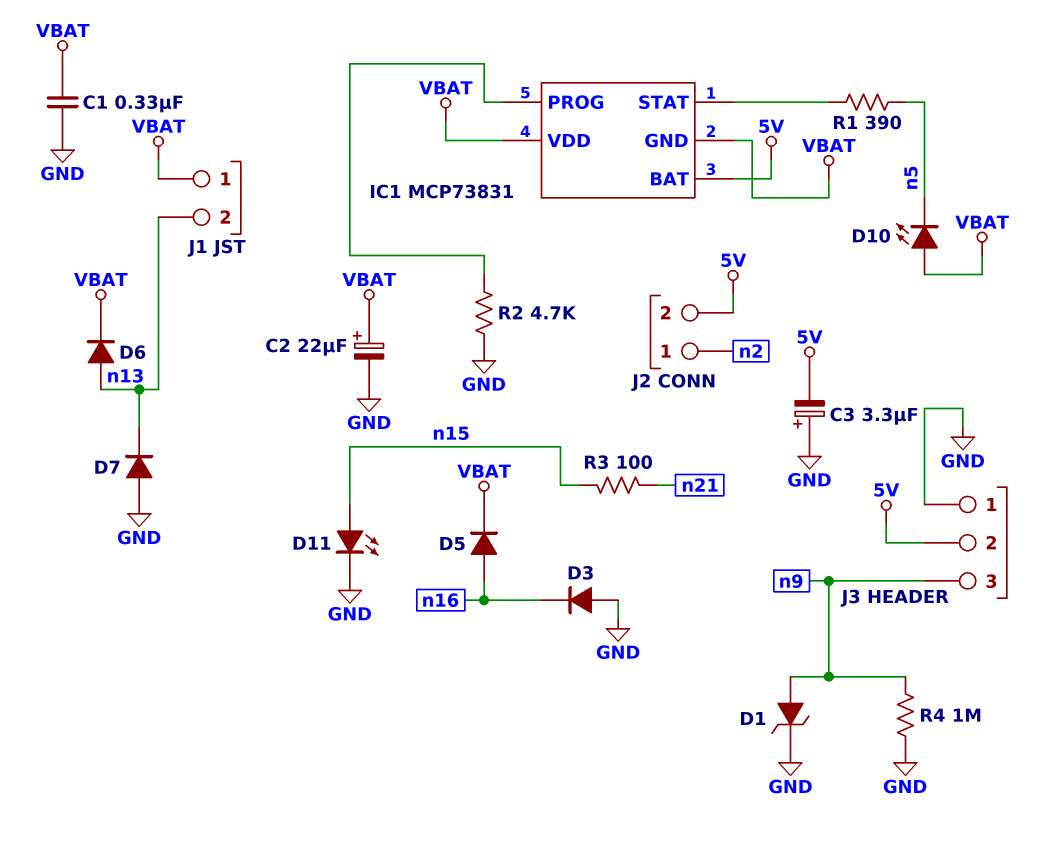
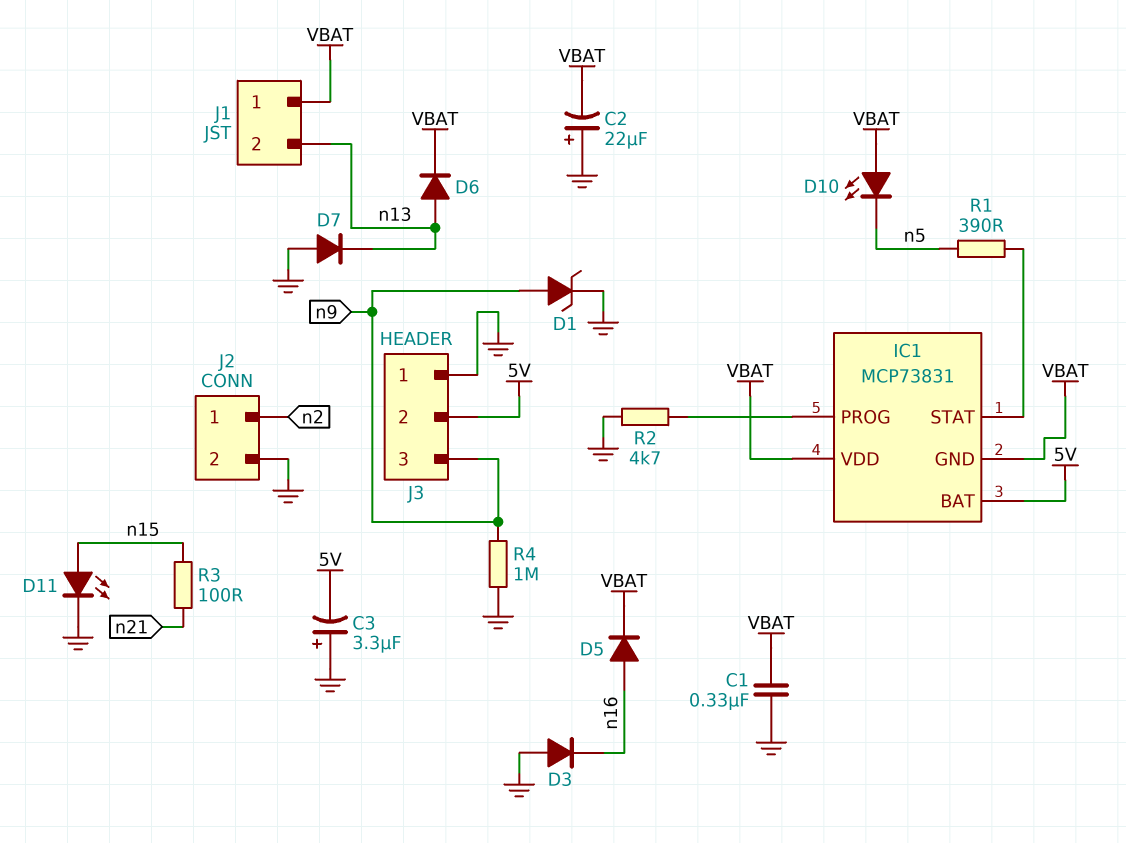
C2: 22uF (plus VBAT, minus GND) -> 22uF (plus GND, minus VBAT)
J2 pin 2: 5V -> GND

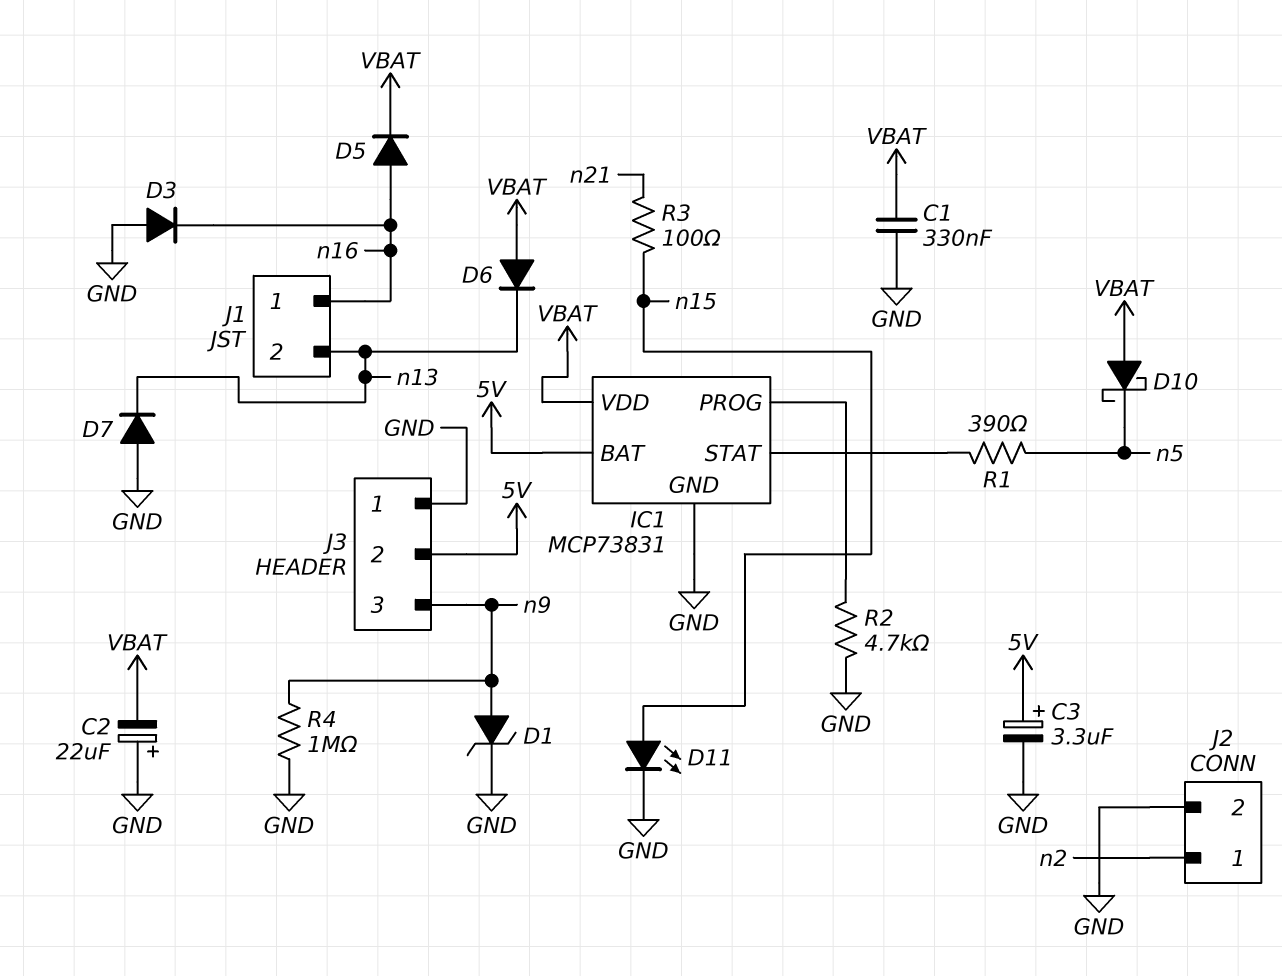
C3: 3.3uF (plus GND, minus 5V) -> 3.3uF (plus 5V, minus GND)
D6: diode (A n13, K VBAT) -> diode (A VBAT, K n13)
D10: LED (A VBAT, K n5) -> schottky (A VBAT, K n5)
IC1 pin GND: VBAT -> GND
J1 pin 1: VBAT -> n16

